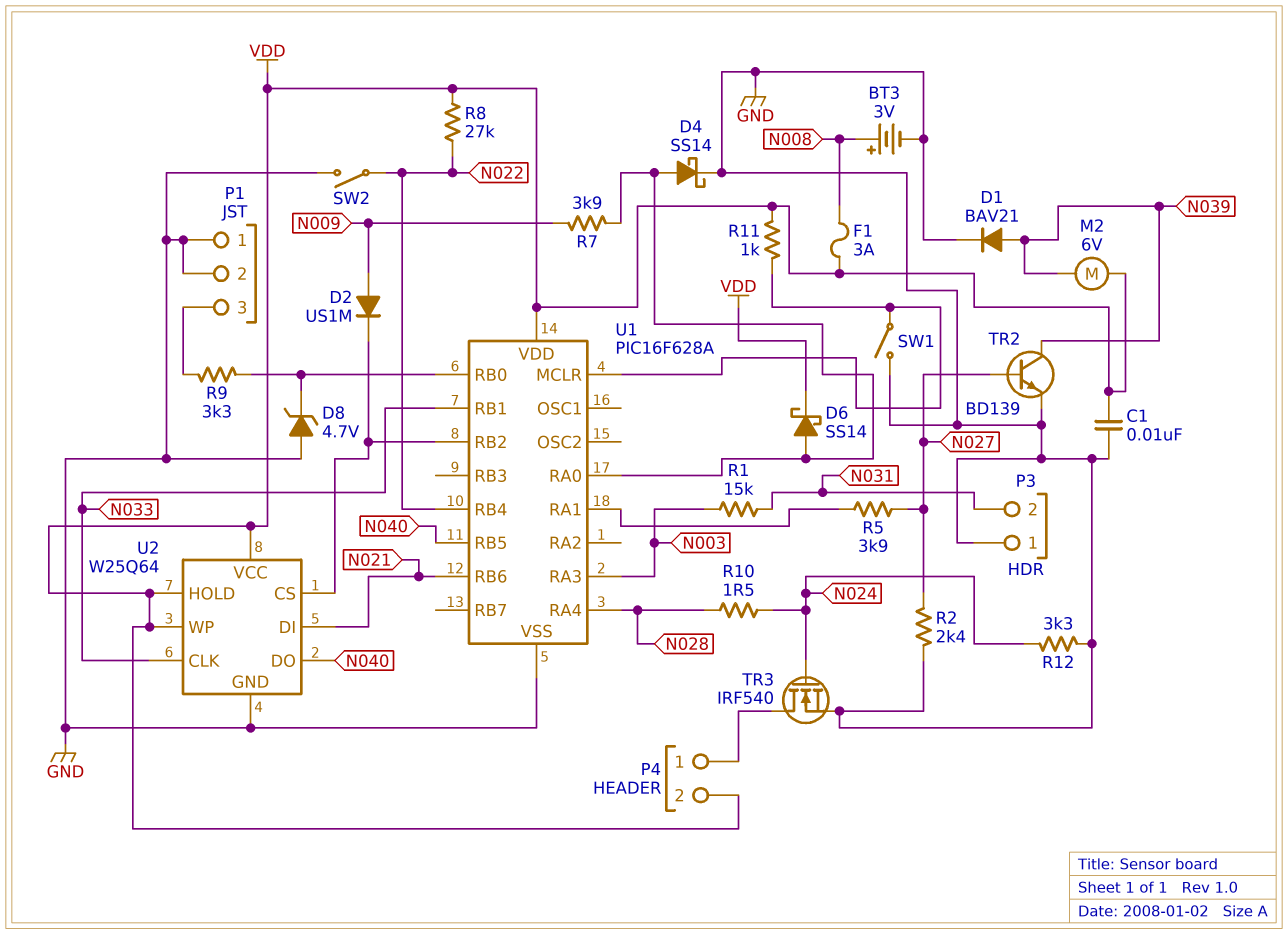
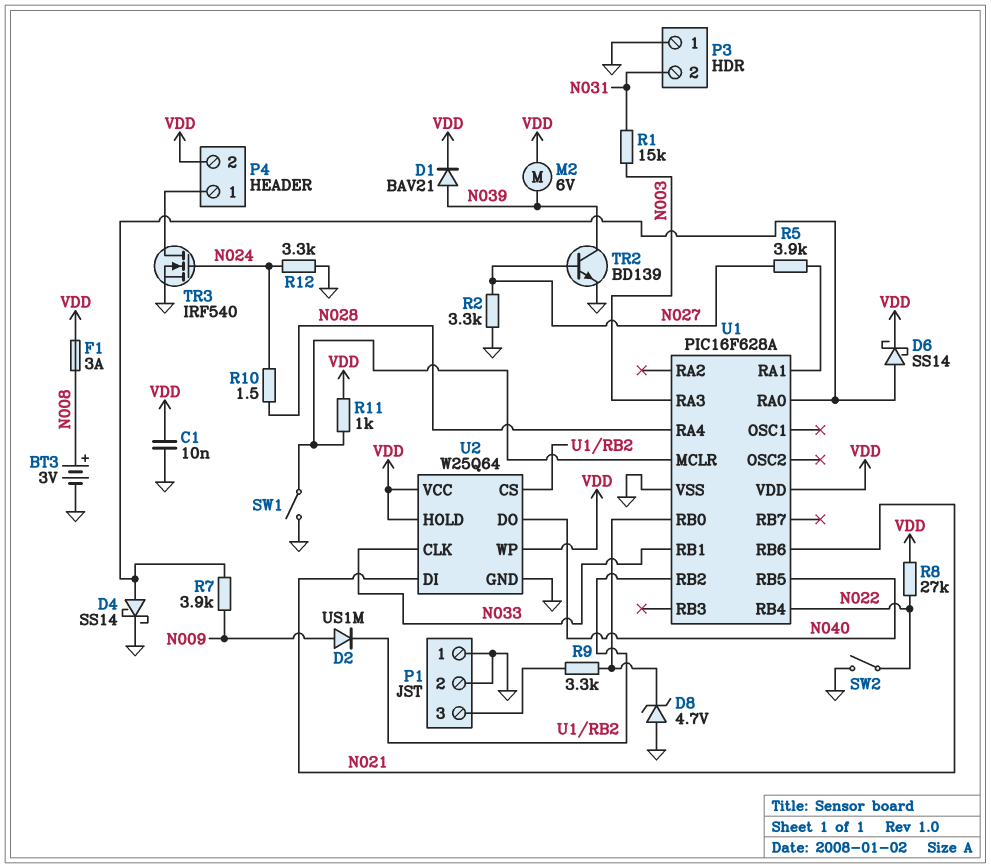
D1: diode BAV21 (A N039, K GND) -> diode BAV21 (A N039, K VDD)
R2: 2.4k (GND, N027) -> 3.3k (GND, N027)

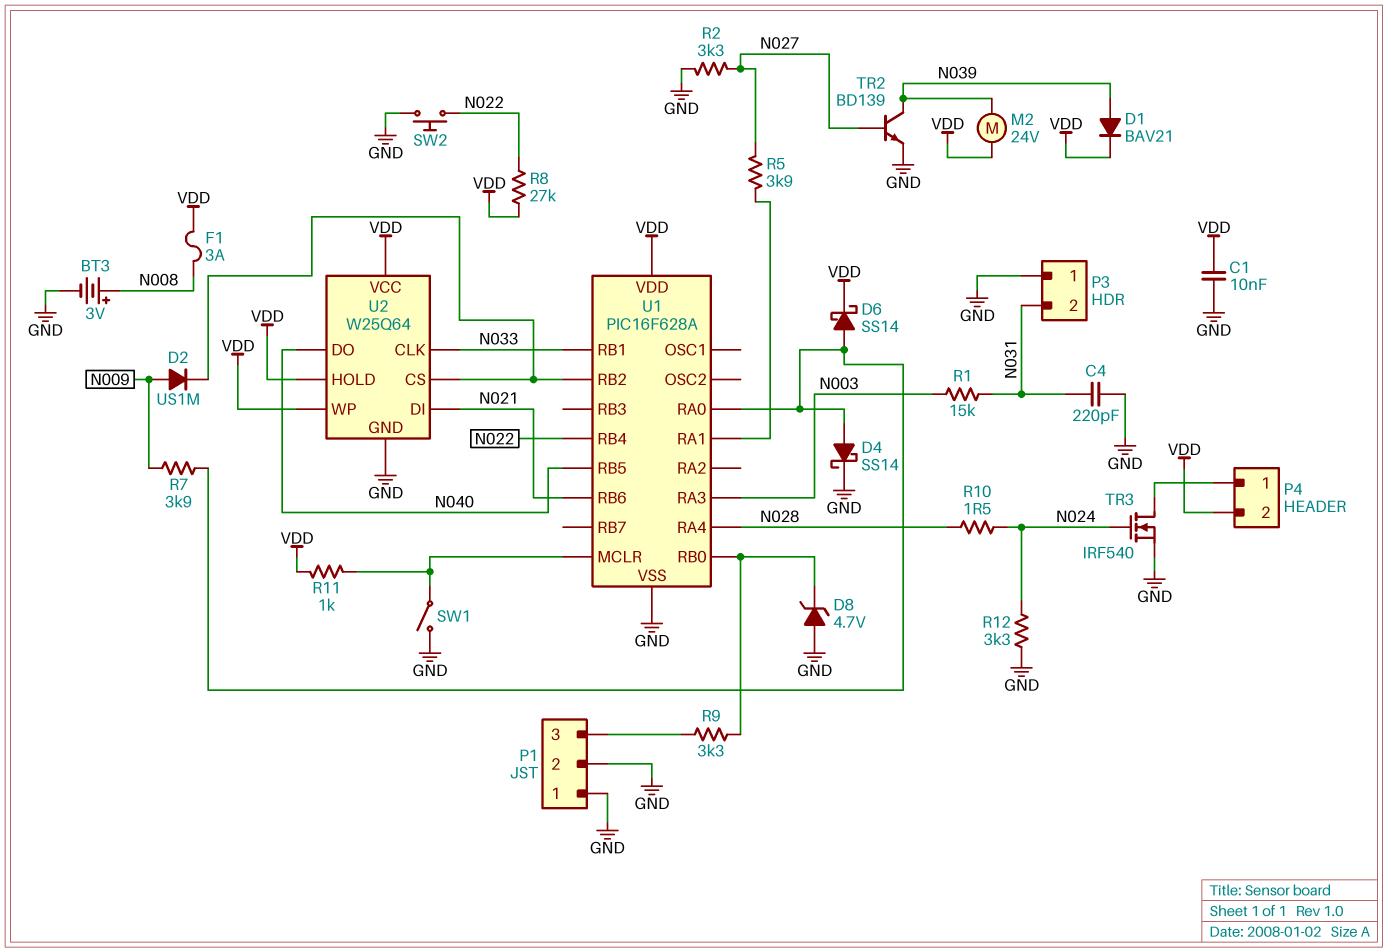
C4: none -> 220pF (GND, N031)
M2: motor 6V (N039, VDD) -> motor 24V (N039, VDD)
SW2: switch (GND, N022) -> button (GND, N022)

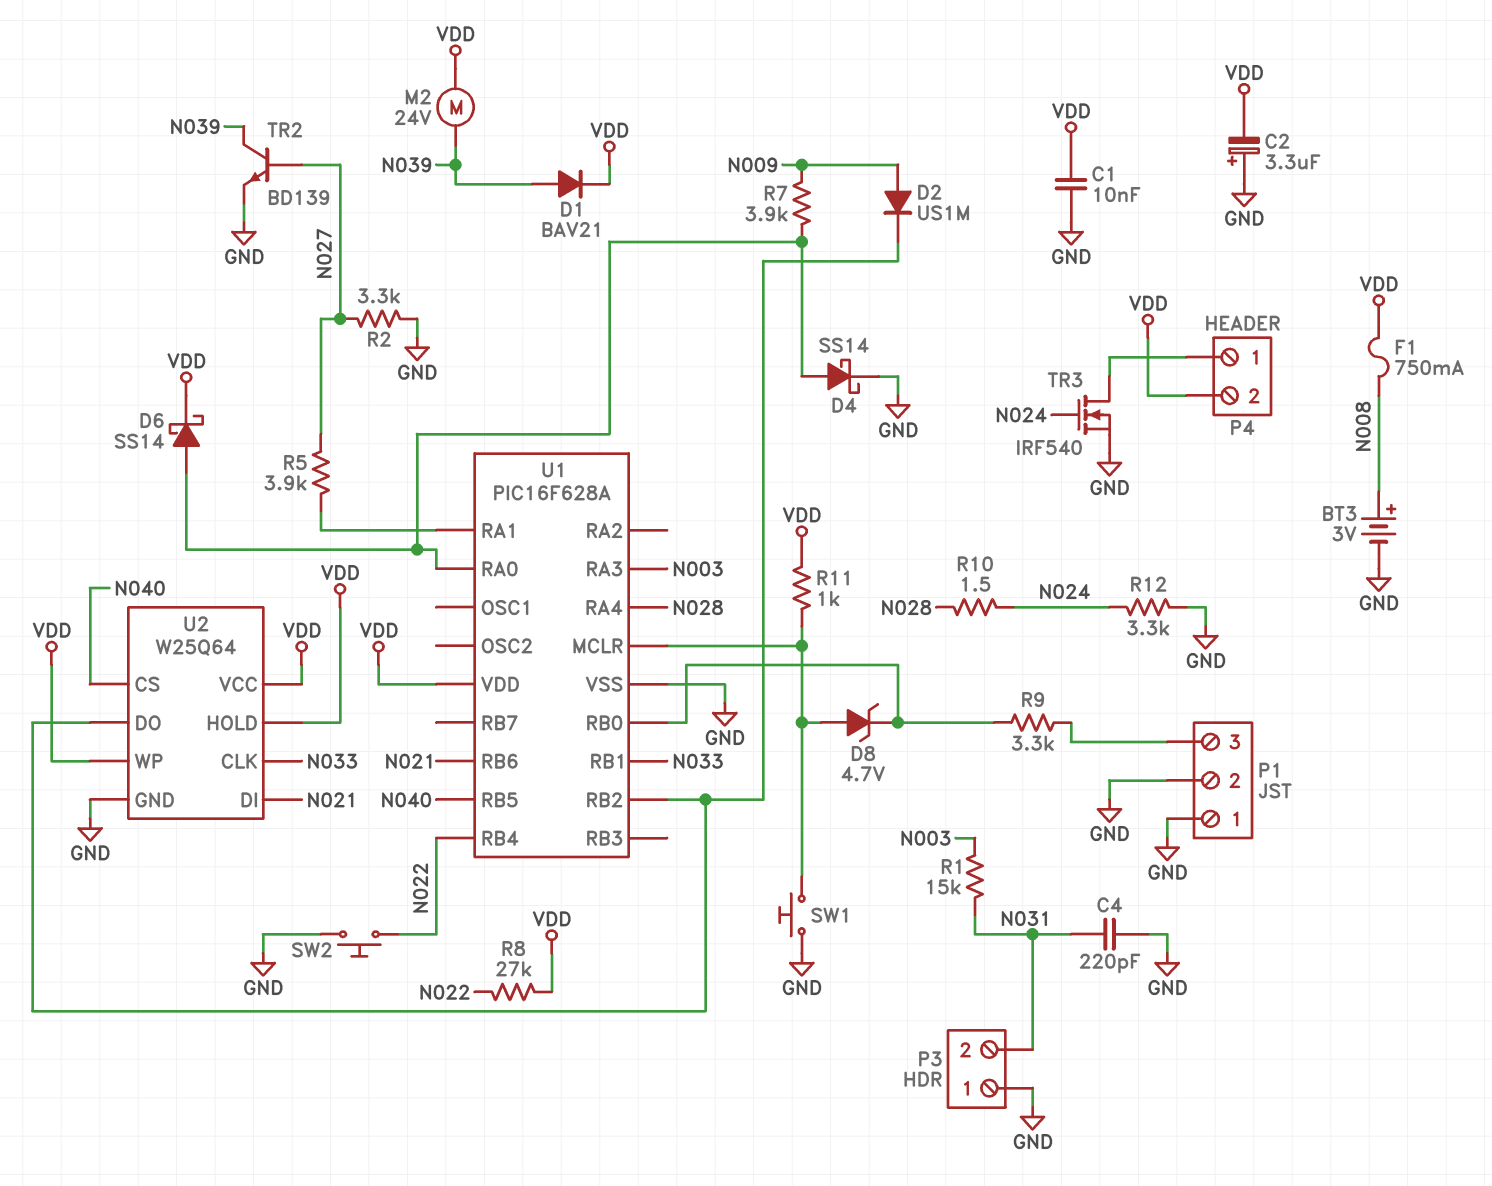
C2: none -> 3.3uF (plus GND, minus VDD)
D8: zener 4.7V (A GND, K U1/RB0) -> zener 4.7V (A U1/MCLR, K U1/RB0)
F1: 3A (N008, VDD) -> 750mA (N008, VDD)
SW1: switch (GND, U1/MCLR) -> button (GND, U1/MCLR)
U2 pin CS: U1/RB2 -> N040
U2 pin DO: N040 -> U1/RB2

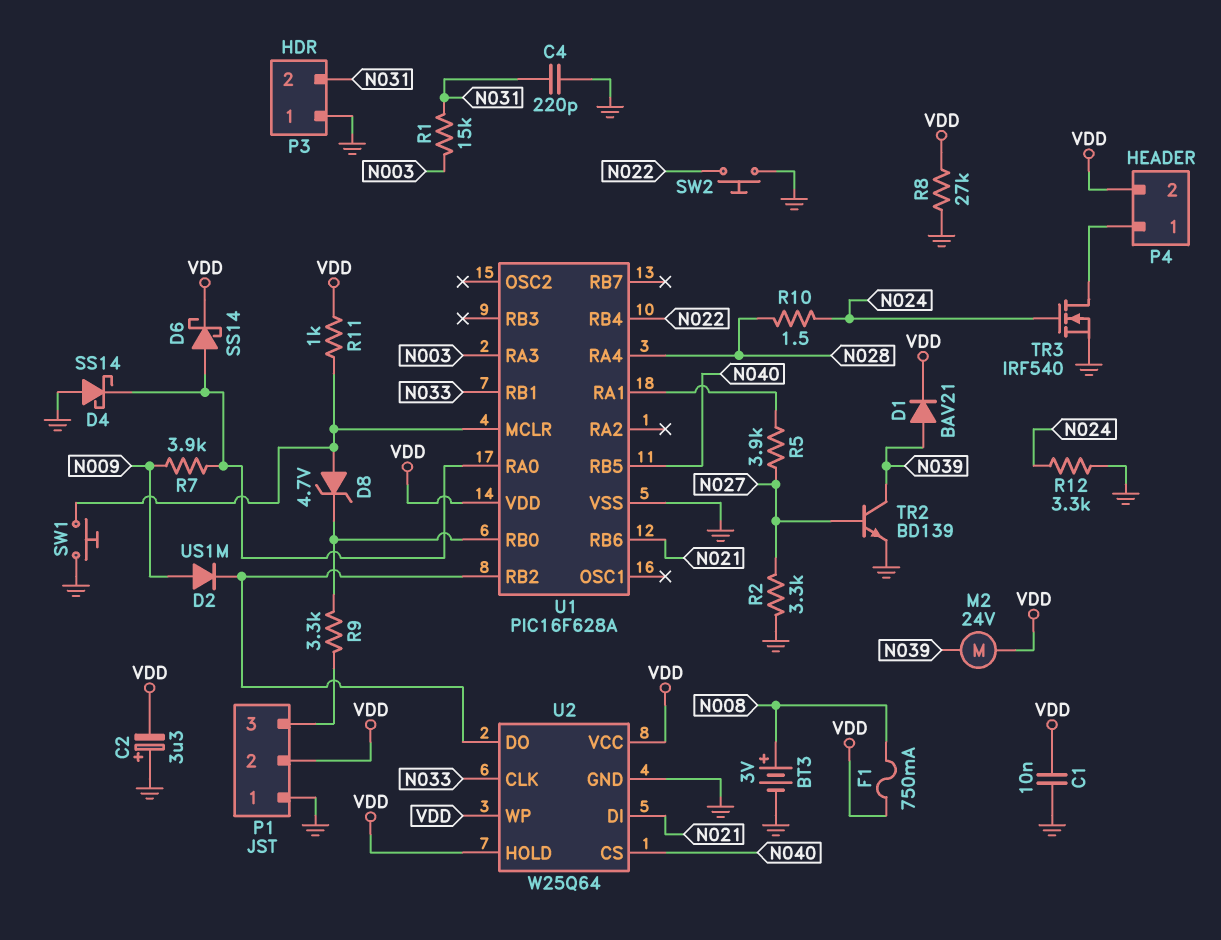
D4: schottky SS14 (A U1/RA0, K GND) -> schottky SS14 (A GND, K U1/RA0)
P1 pin 2: GND -> VDD
R8: 27k (N022, VDD) -> 27k (GND, VDD)

